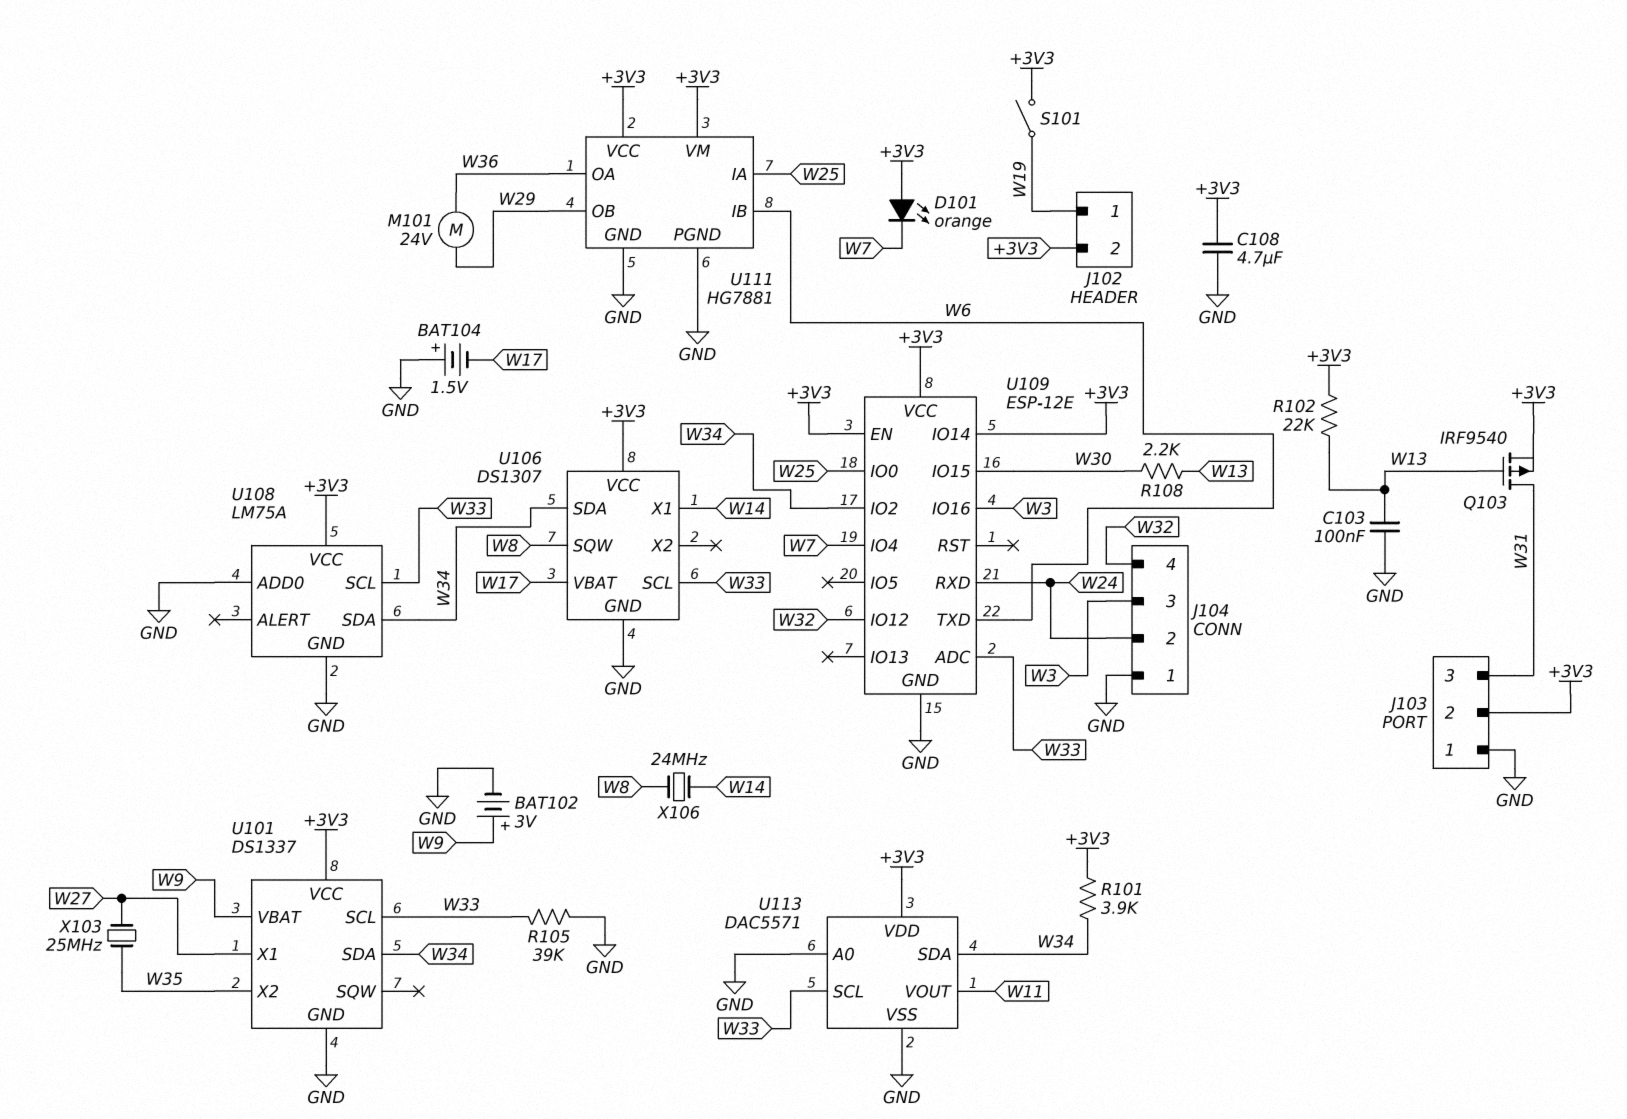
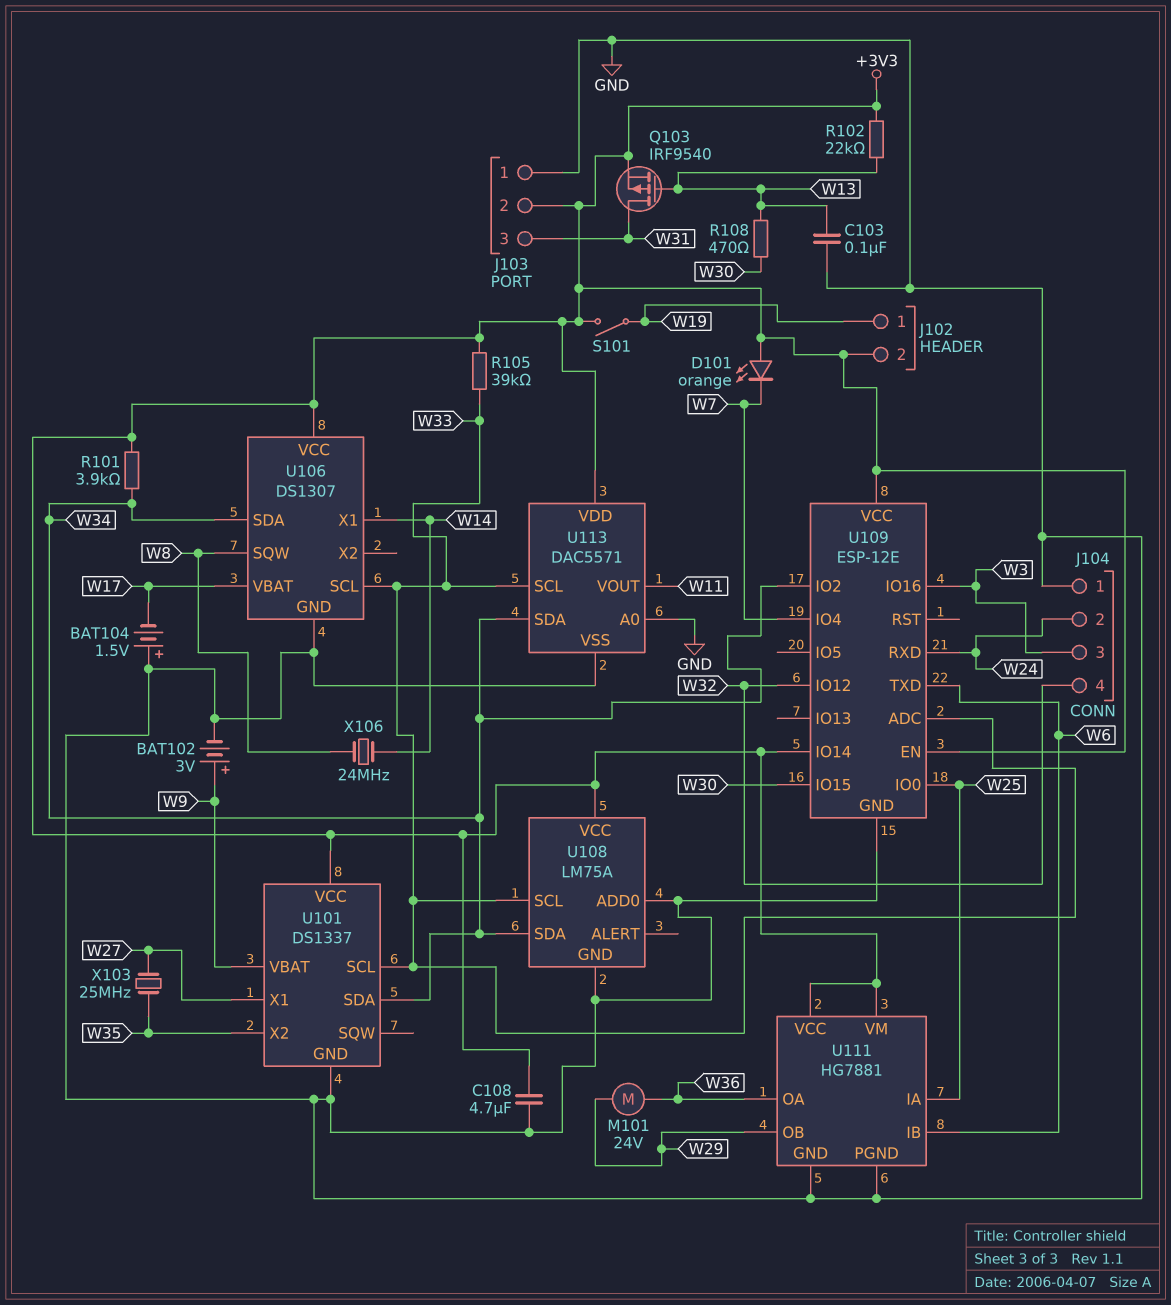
R105: 39k (GND, W33) -> 39k (+3V3, W33)
R108: 2.2k (W13, W30) -> 470 (W13, W30)

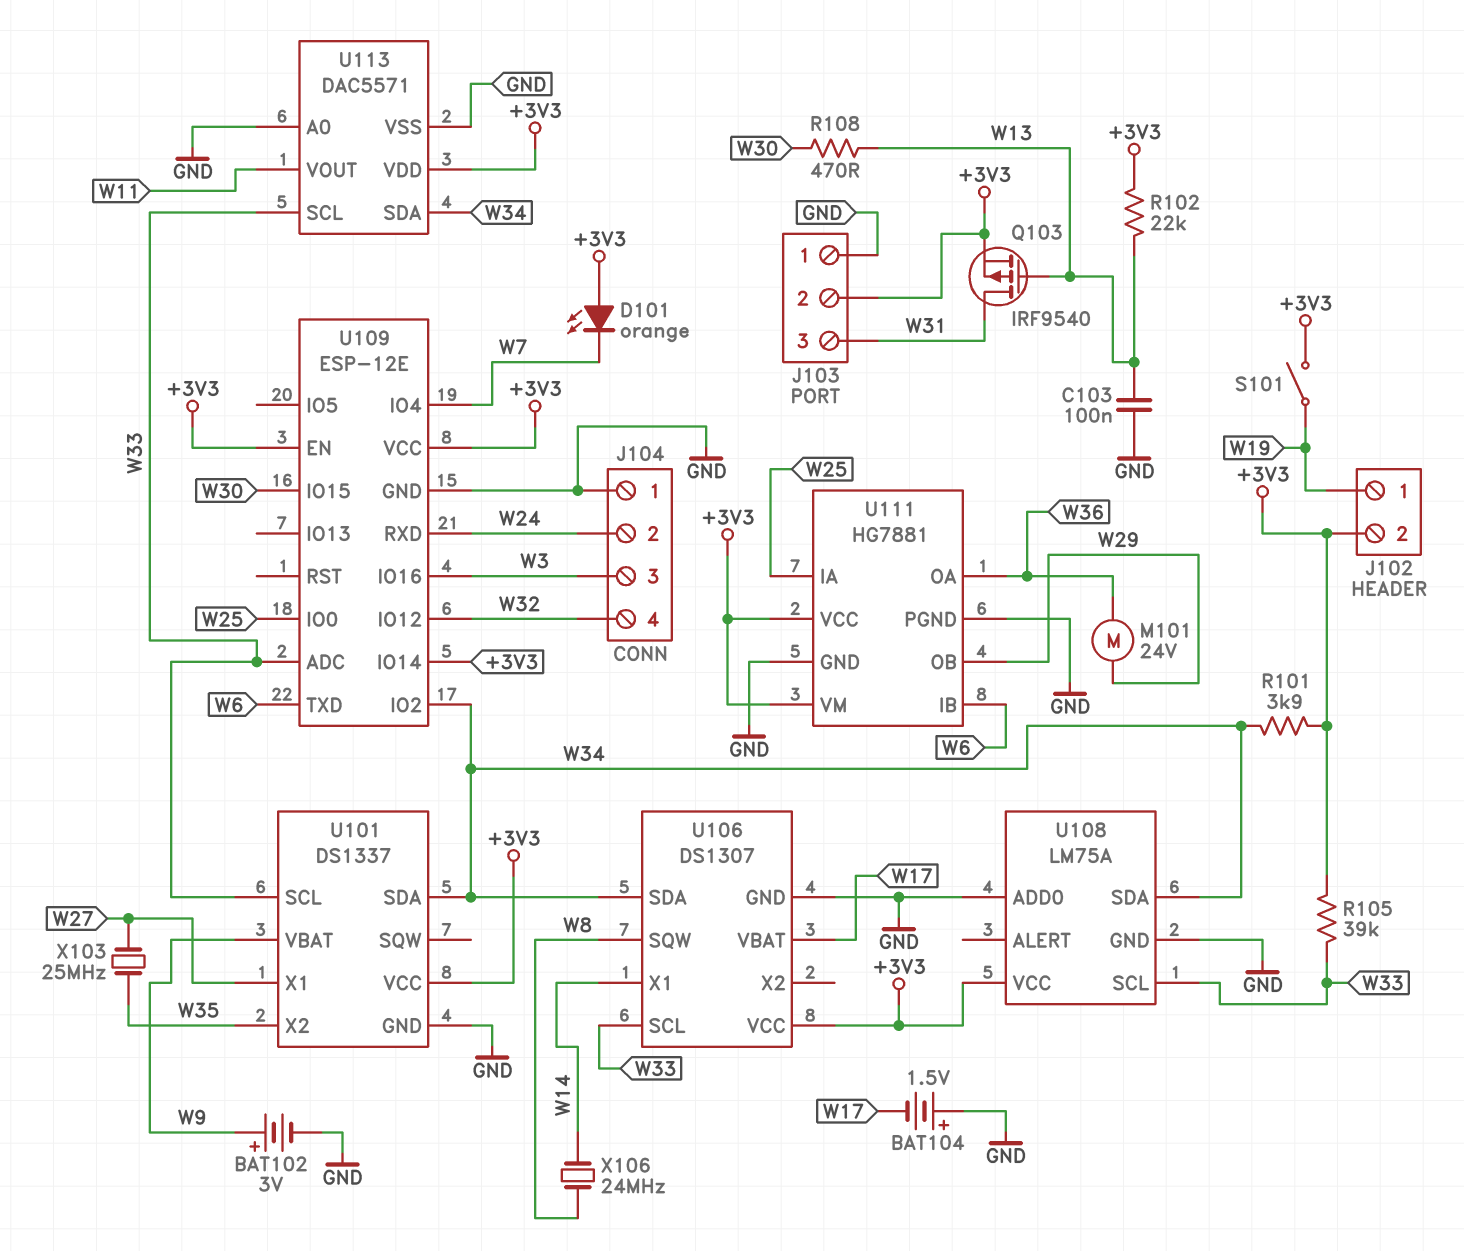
C108: 4.7uF (+3V3, GND) -> none

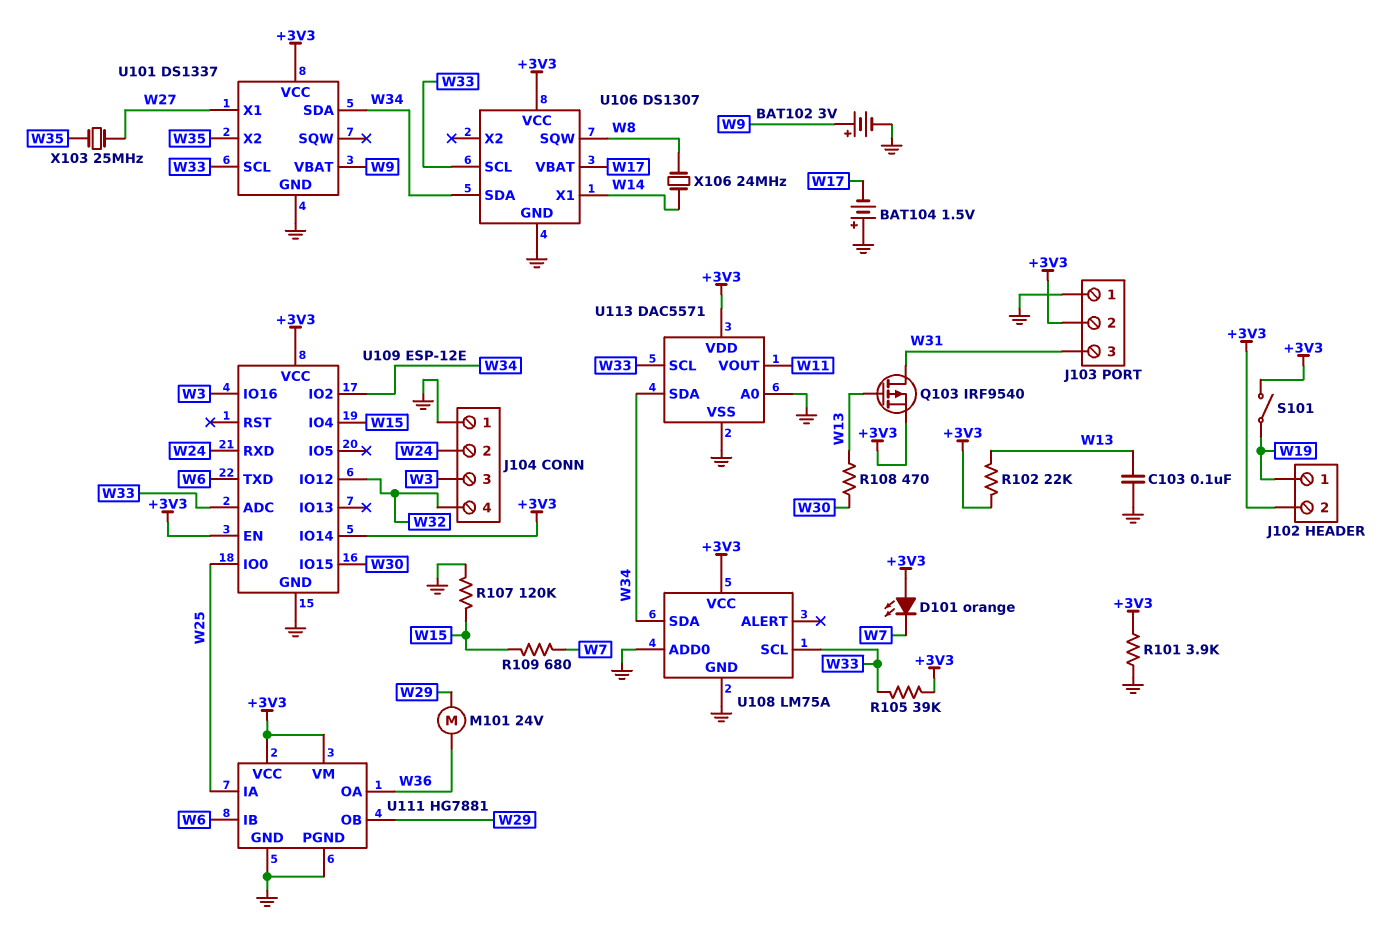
R101: 3.9k (+3V3, W34) -> 3.9k (+3V3, GND)
R107: none -> 120k (GND, W15)
R109: none -> 680 (W7, W15)
U109 pin IO4: W7 -> W15

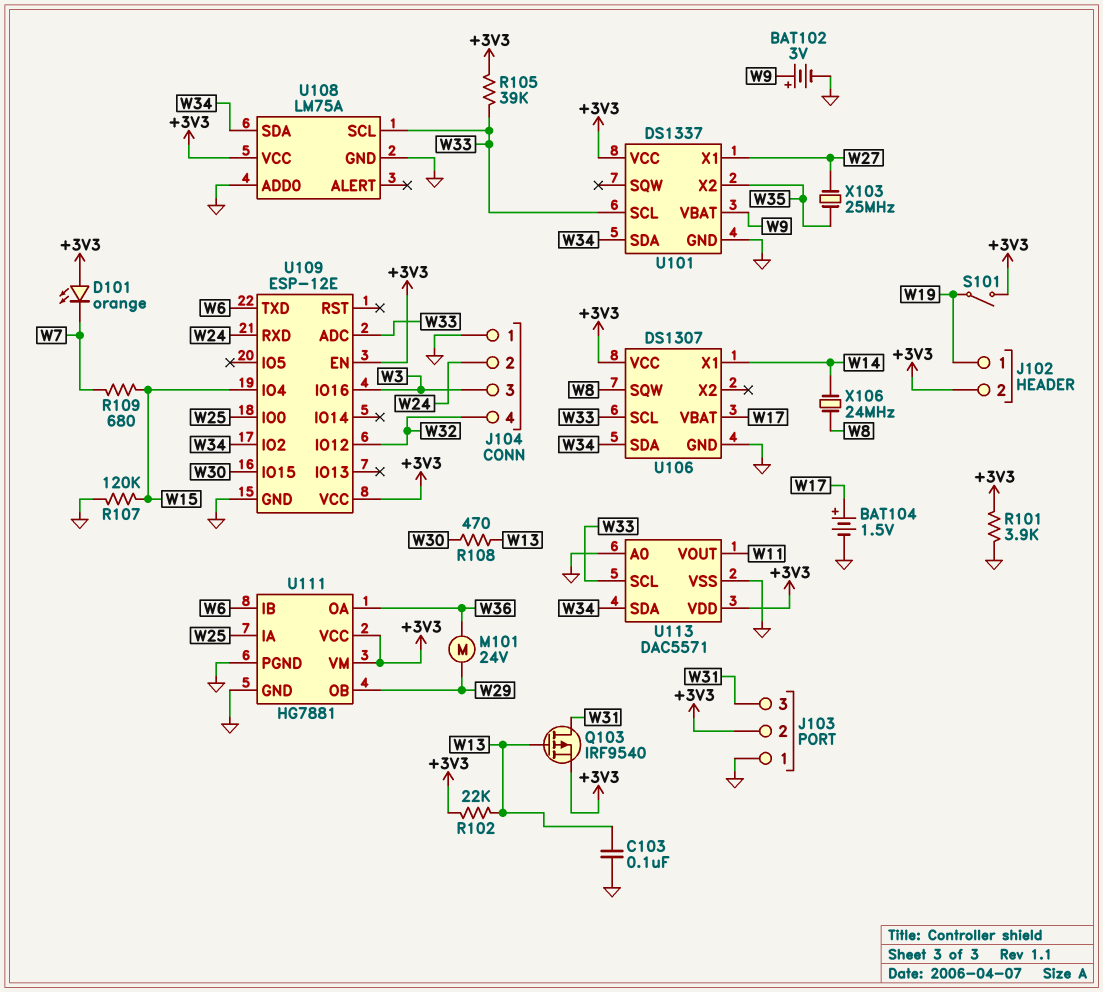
BAT104: 1.5V (plus GND, minus W17) -> 1.5V (plus W17, minus GND)
U109 pin IO14: +3V3 -> none

